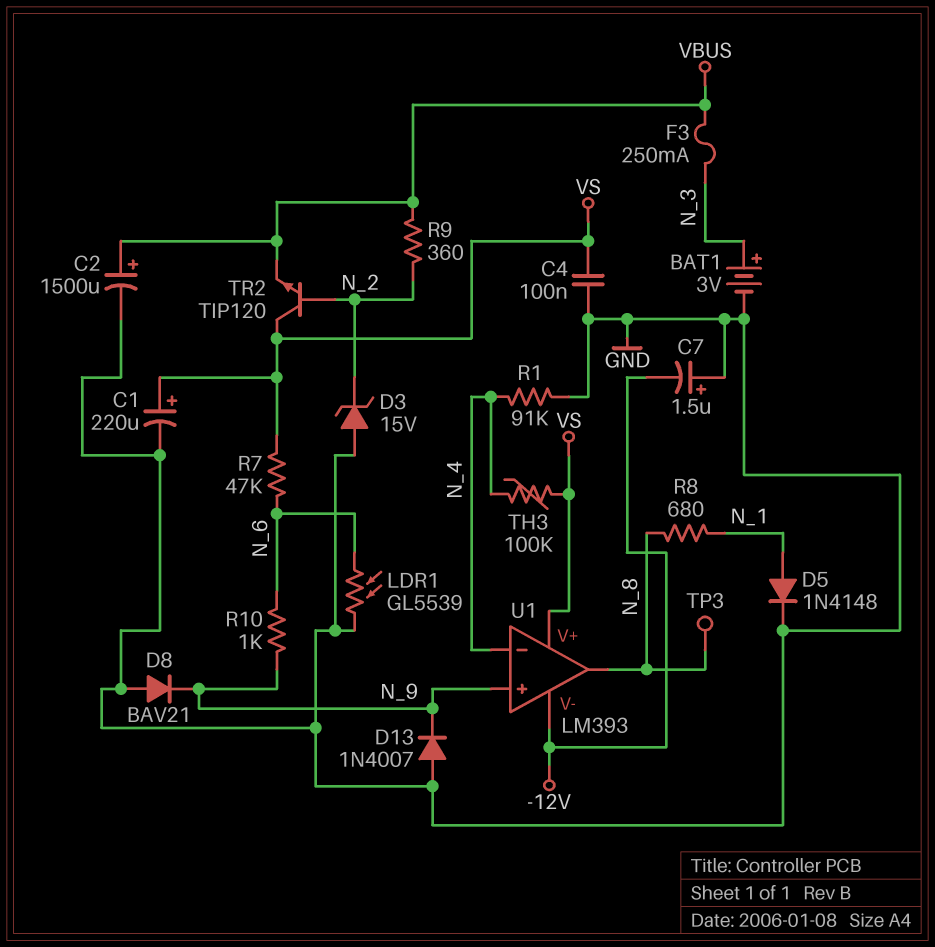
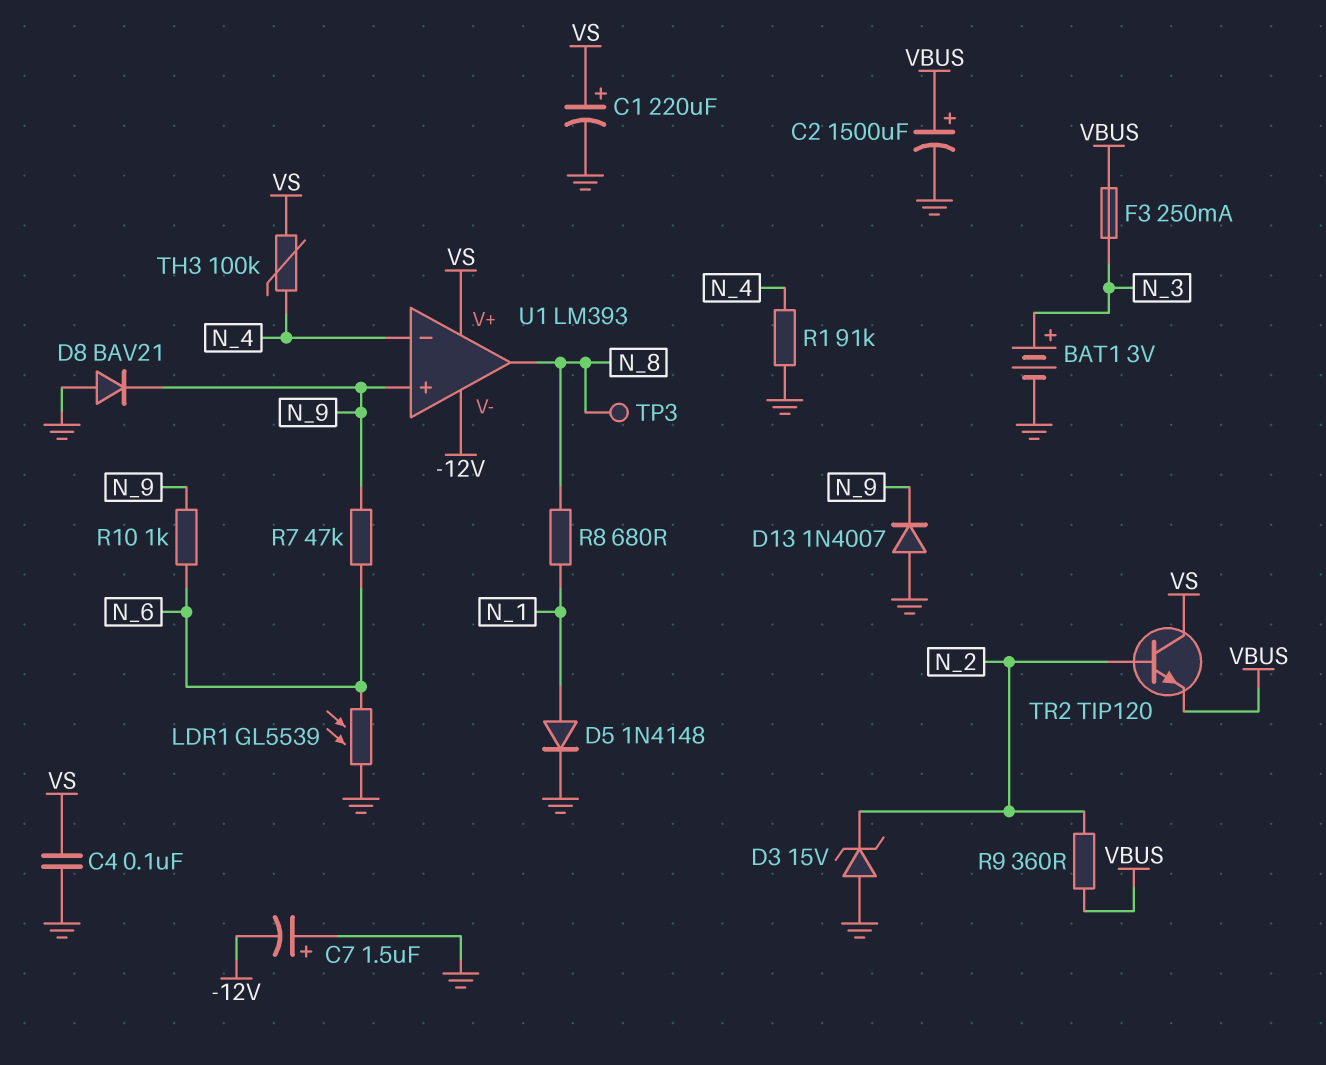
R7: 47k (N_6, VS) -> 47k (N_6, N_9)

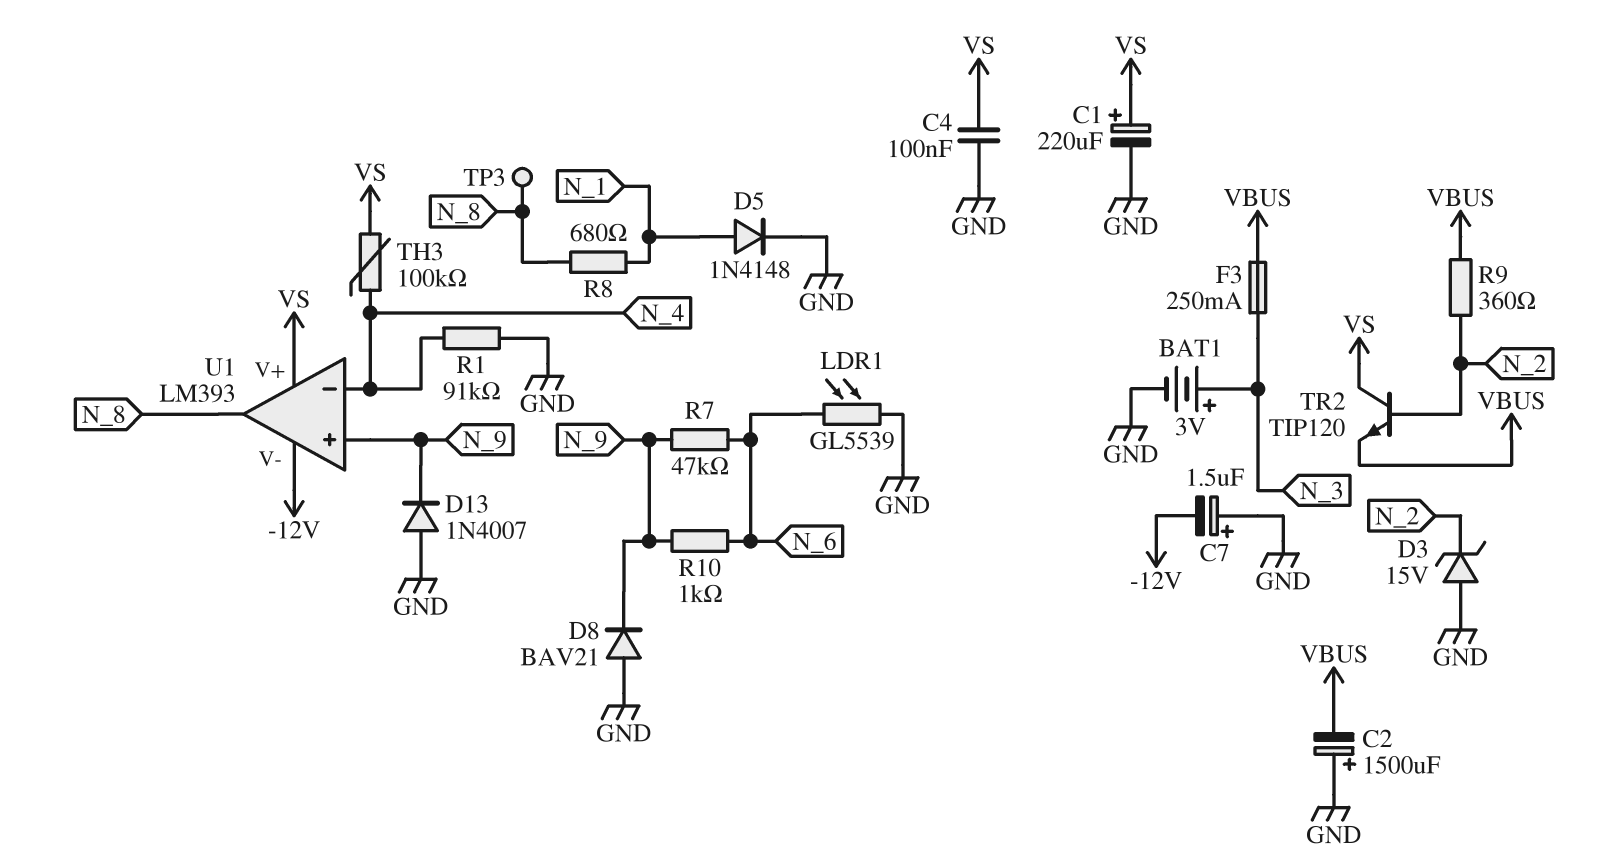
C2: 1500uF (plus VBUS, minus GND) -> 1500uF (plus GND, minus VBUS)

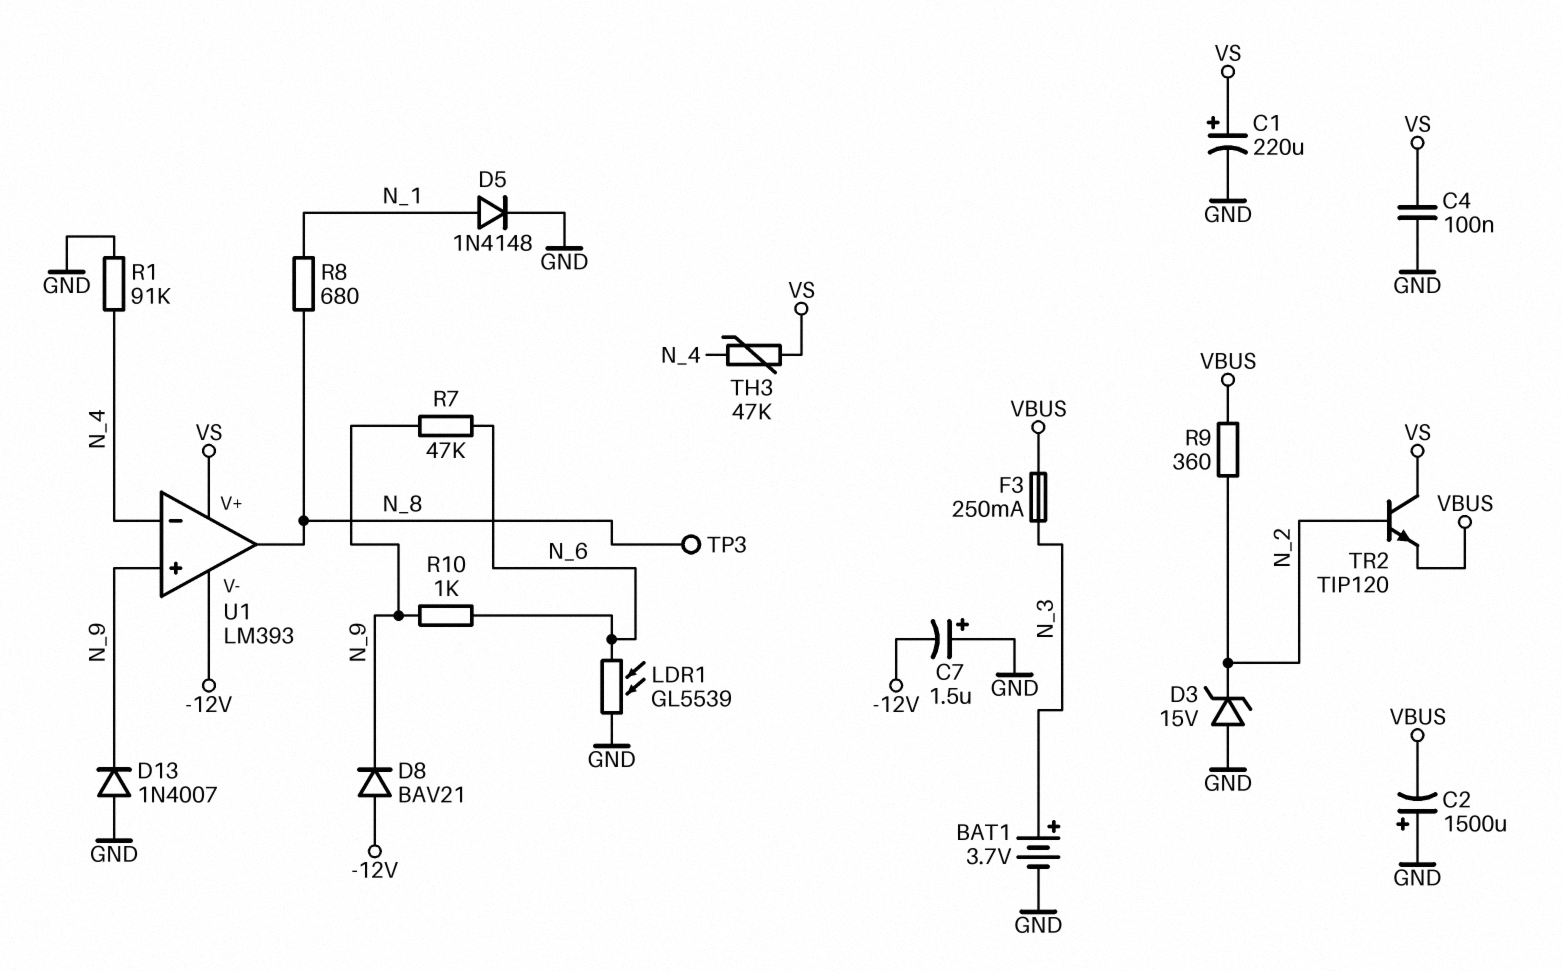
BAT1: 3V (plus N_3, minus GND) -> 3.7V (plus N_3, minus GND)
D8: diode BAV21 (A GND, K N_9) -> diode BAV21 (A -12V, K N_9)
TH3: 100k (N_4, VS) -> 47k (N_4, VS)

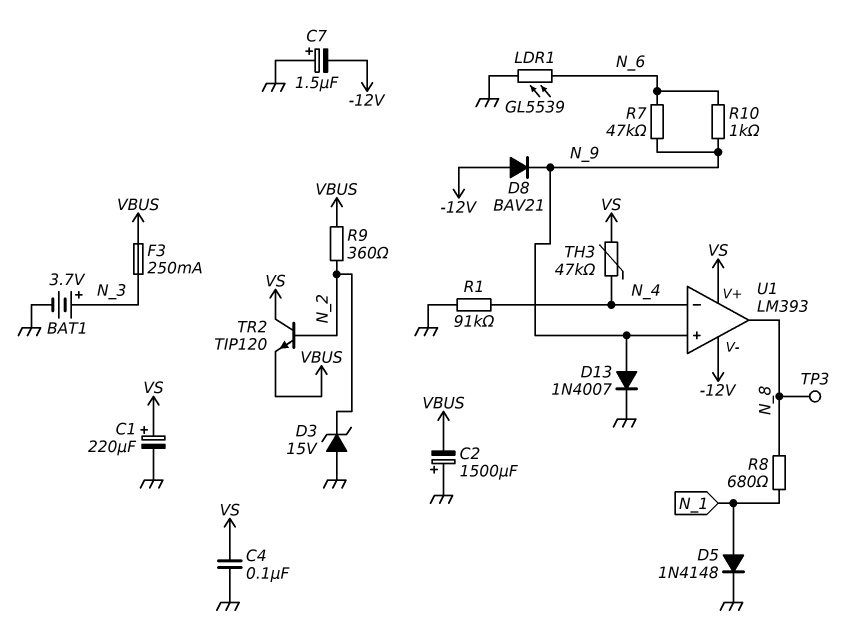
D13: diode 1N4007 (A GND, K N_9) -> diode 1N4007 (A N_9, K GND)

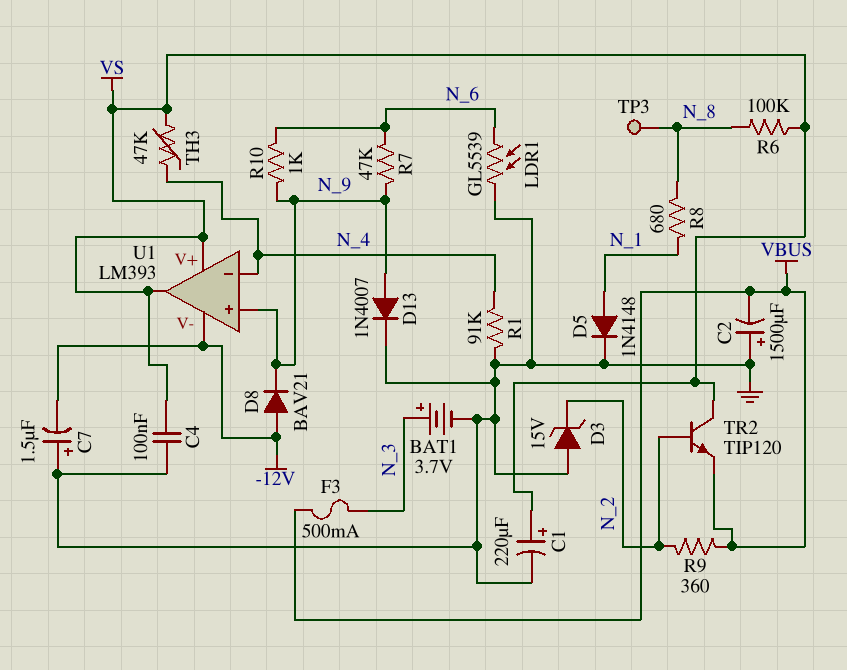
F3: 250mA (N_3, VBUS) -> 500mA (N_3, VBUS)
R6: none -> 100k (N_8, VS)
U1 pin out: N_8 -> VS

